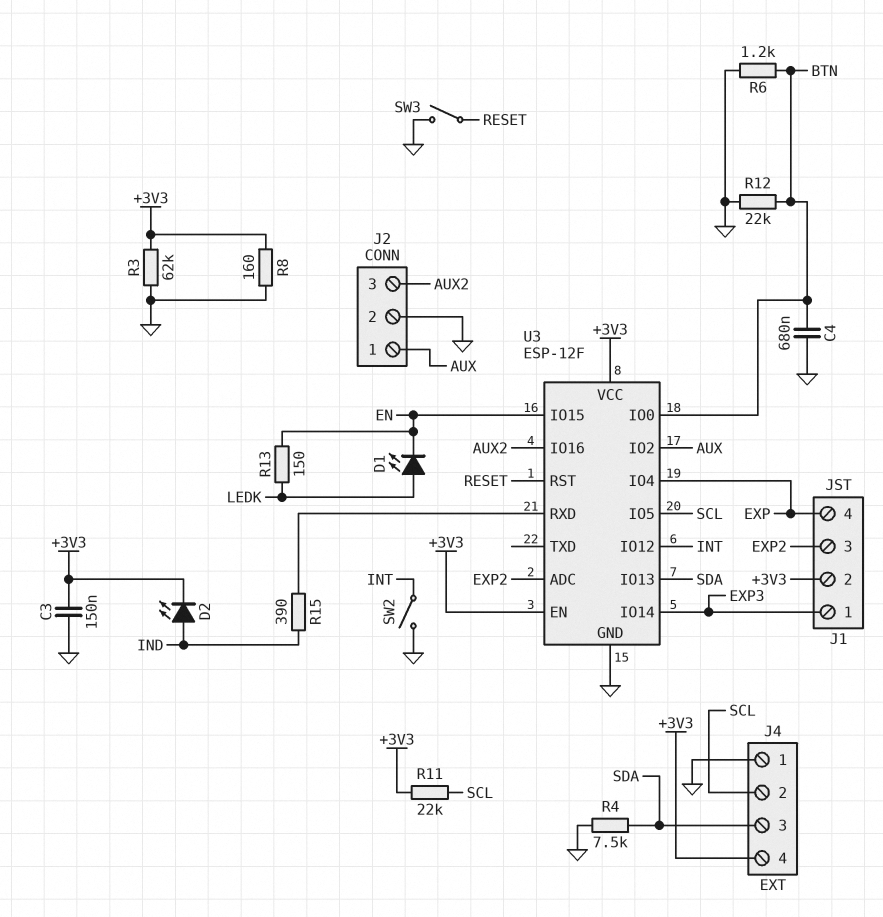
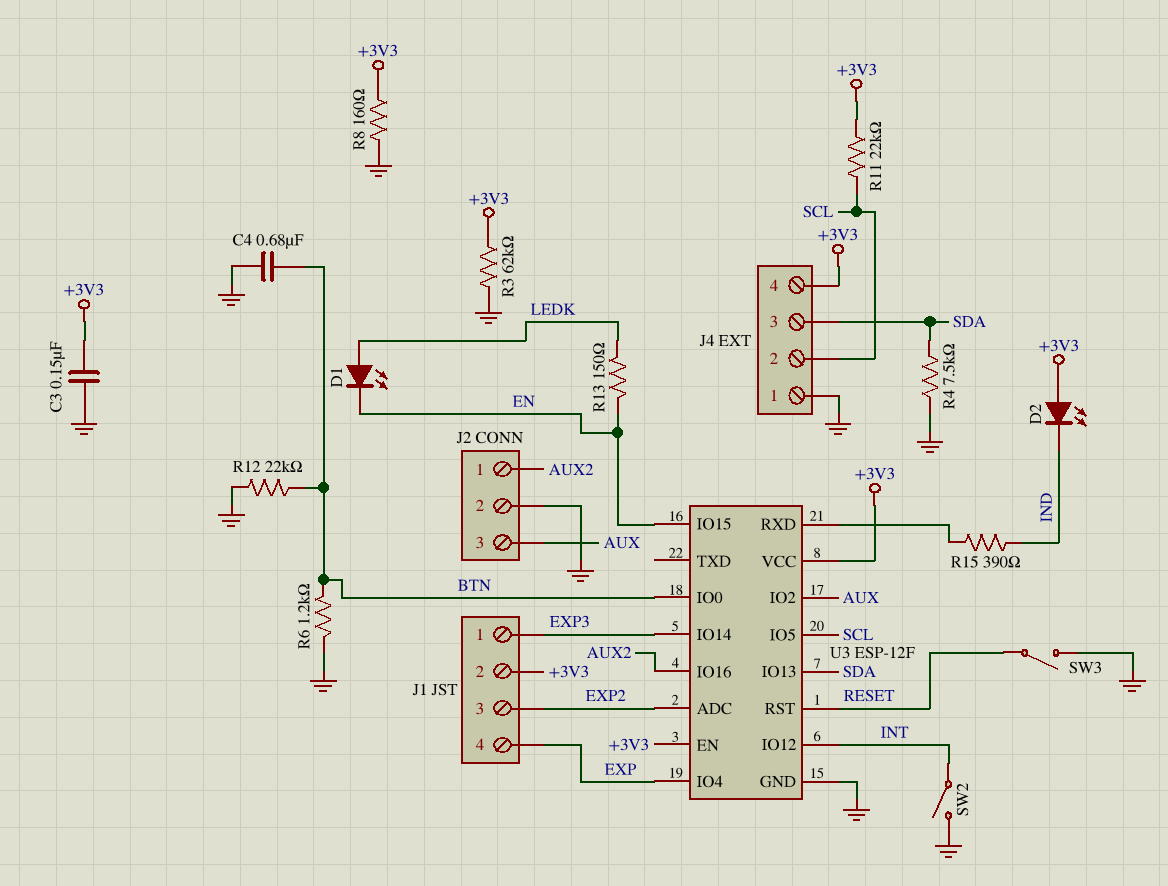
D2: LED (A IND, K +3V3) -> LED (A +3V3, K IND)
J2 pin 1: AUX -> AUX2
J2 pin 3: AUX2 -> AUX

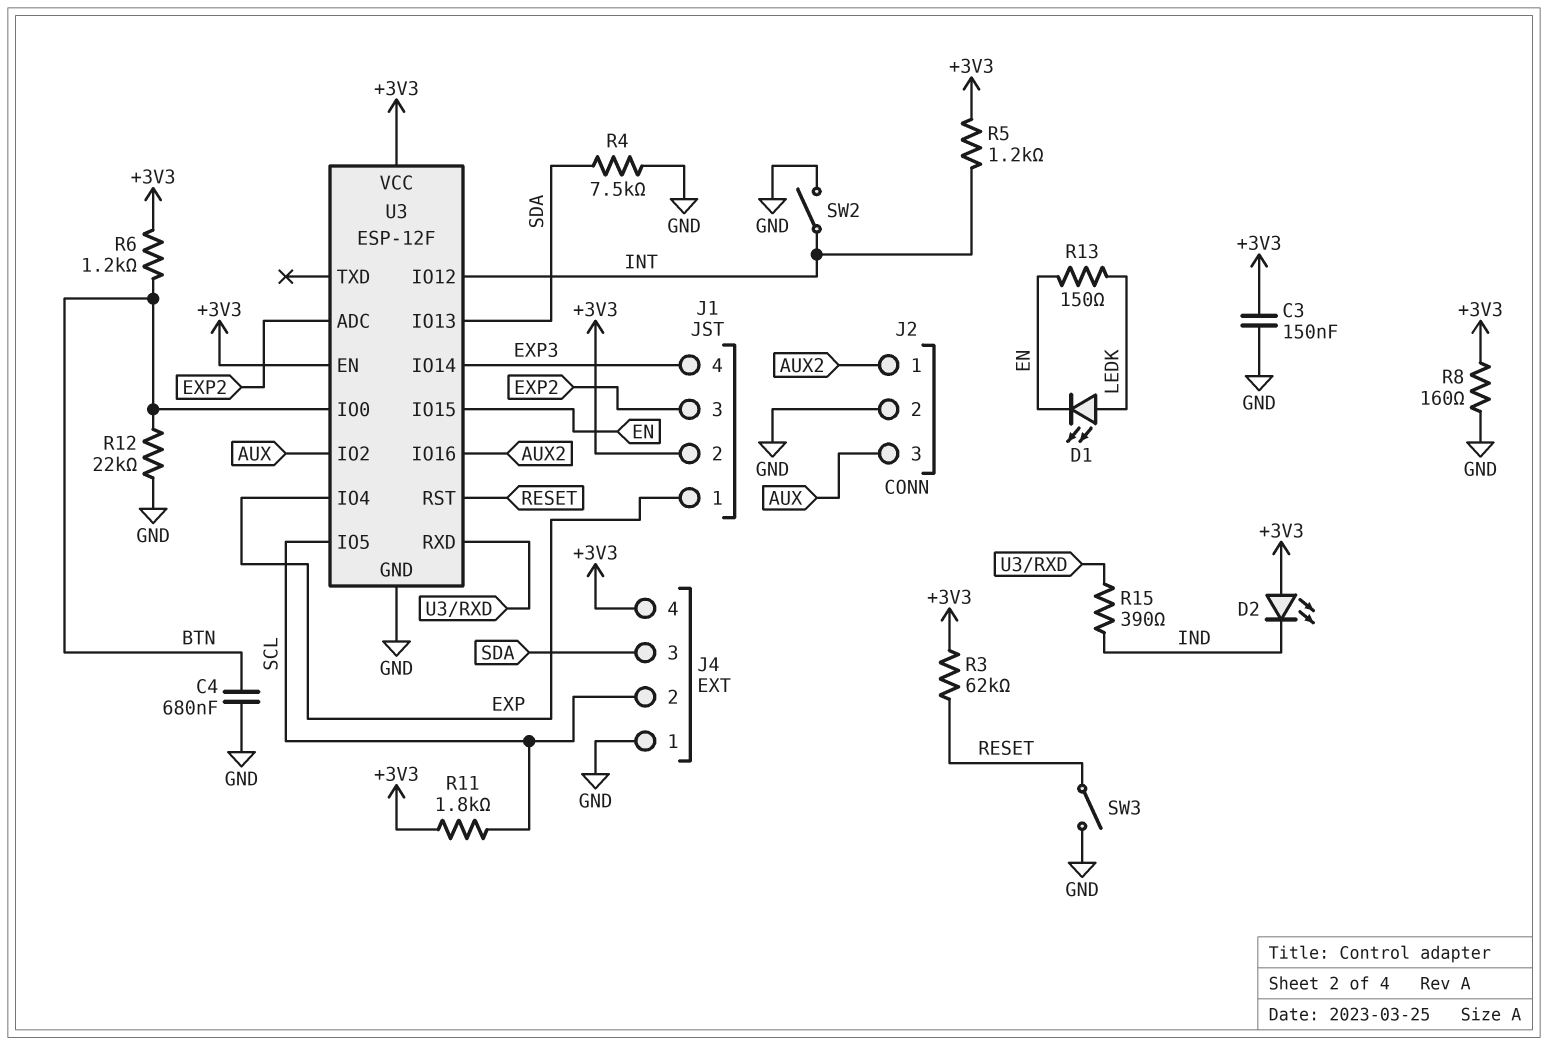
J1 pin 1: EXP3 -> EXP
J1 pin 4: EXP -> EXP3
R3: 62k (+3V3, GND) -> 62k (+3V3, RESET)
R5: none -> 1.2k (+3V3, INT)
R6: 1.2k (BTN, GND) -> 1.2k (+3V3, BTN)
R11: 22k (+3V3, SCL) -> 1.8k (+3V3, SCL)

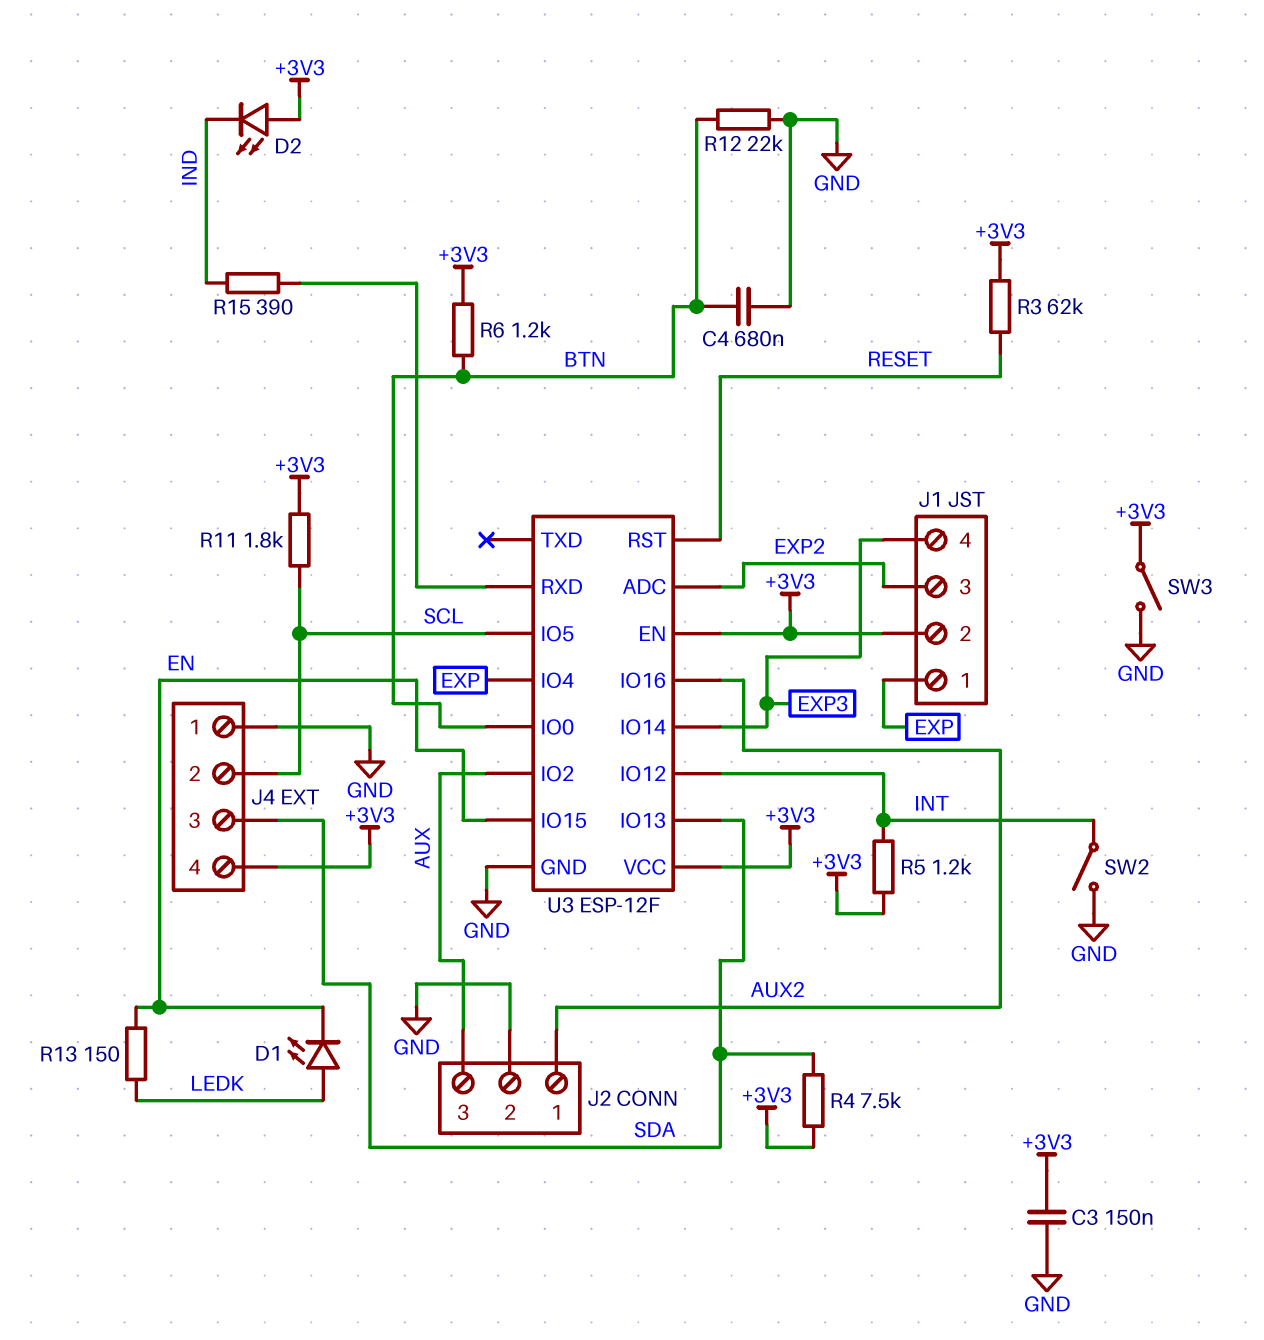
R4: 7.5k (GND, SDA) -> 7.5k (+3V3, SDA)
R8: 160 (+3V3, GND) -> none
SW3: switch (GND, RESET) -> switch (+3V3, GND)

